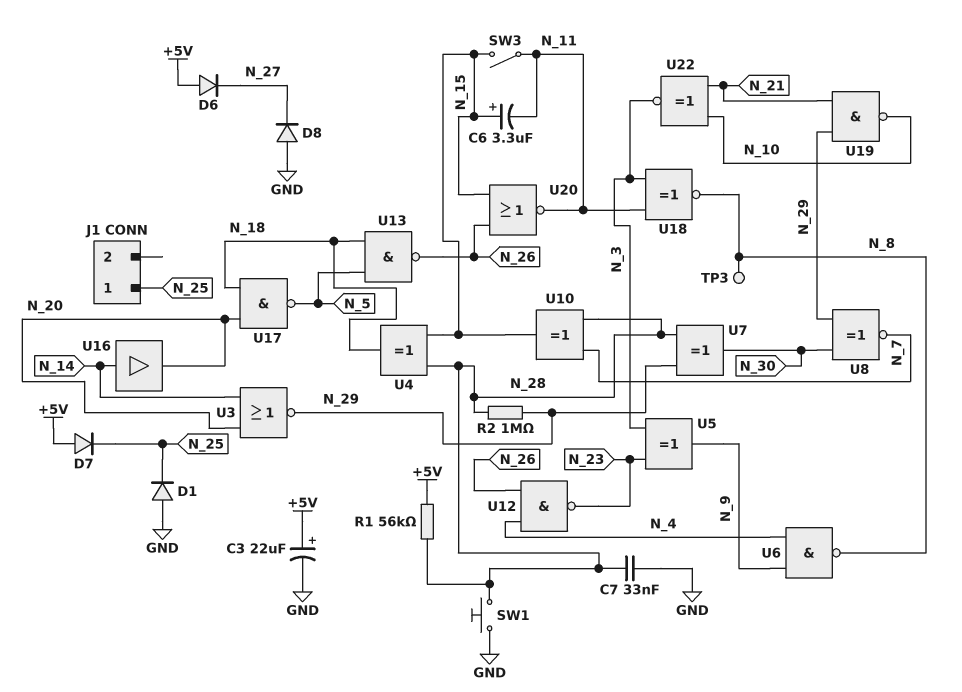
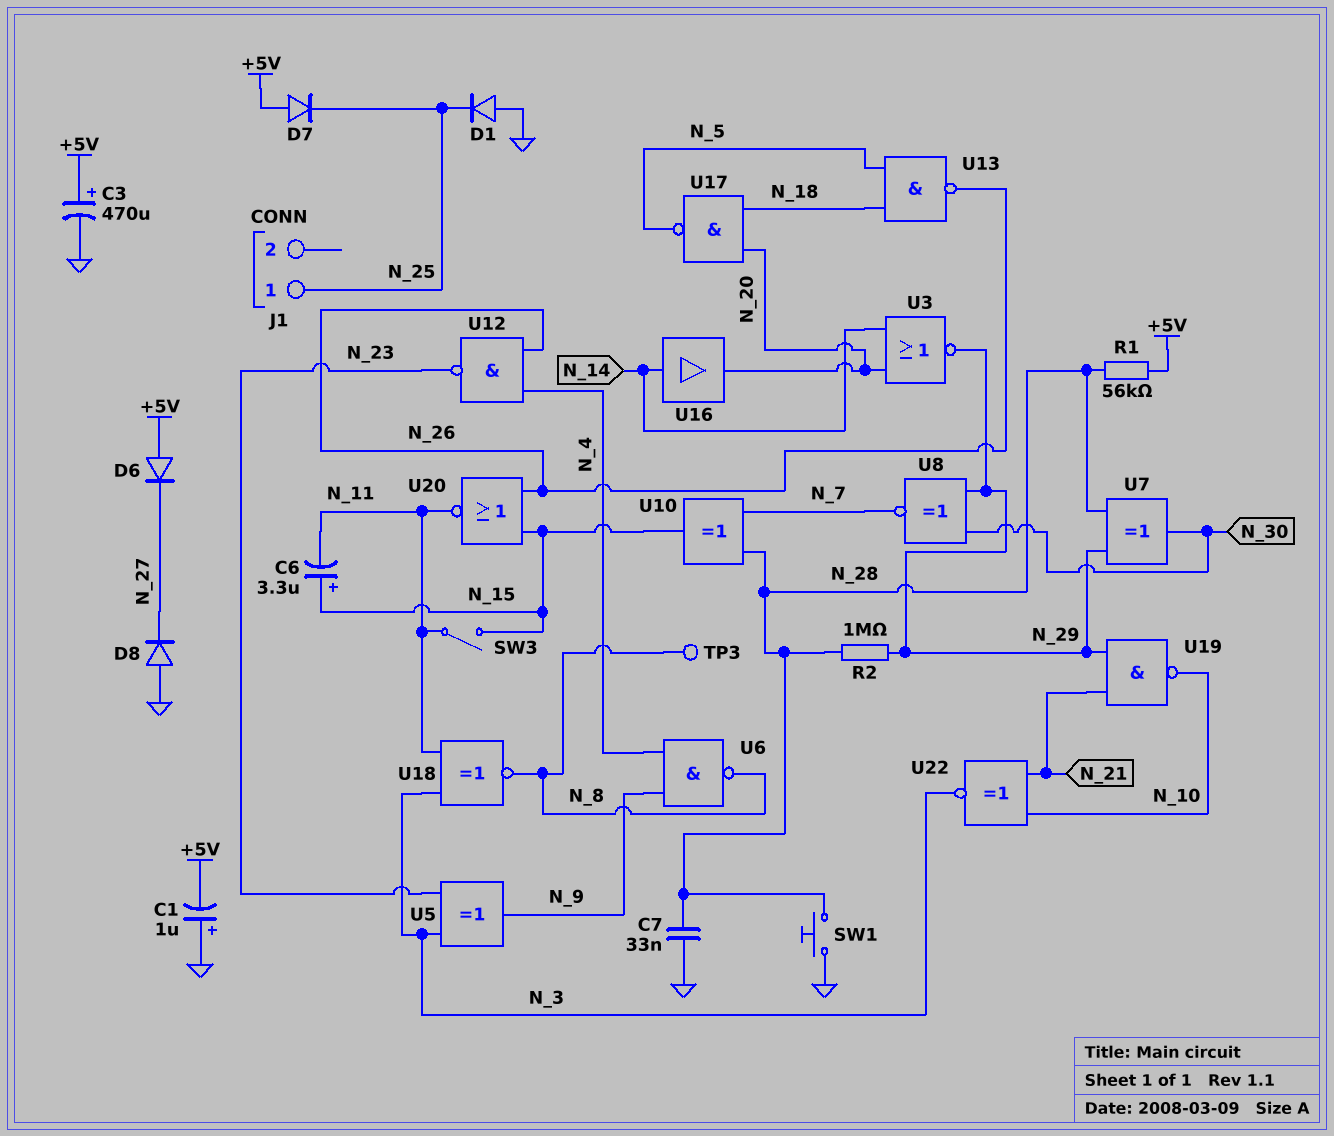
C1: none -> 1uF (plus GND, minus +5V)
C3: 22uF (plus +5V, minus GND) -> 470uF (plus +5V, minus GND)
U4: XOR (in N_15, in N_28, out N_18) -> none

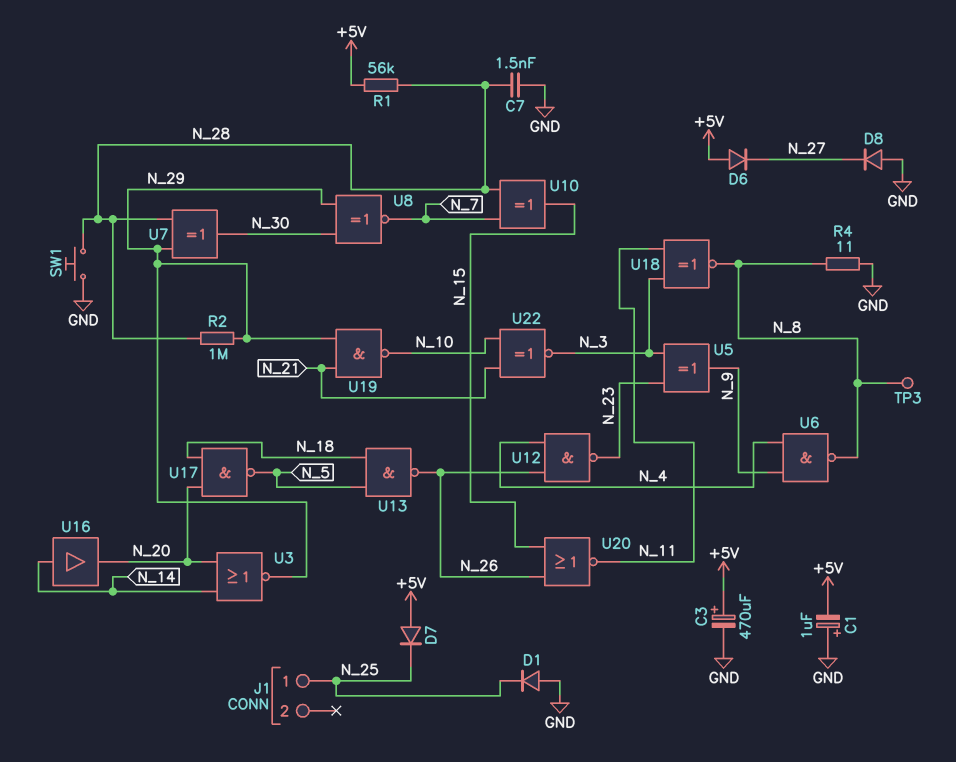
C6: 3.3uF (plus N_15, minus N_11) -> none
C7: 33nF (GND, N_28) -> 1.5nF (GND, N_28)
R4: none -> 11 (GND, N_8)
SW3: switch (N_11, N_15) -> none

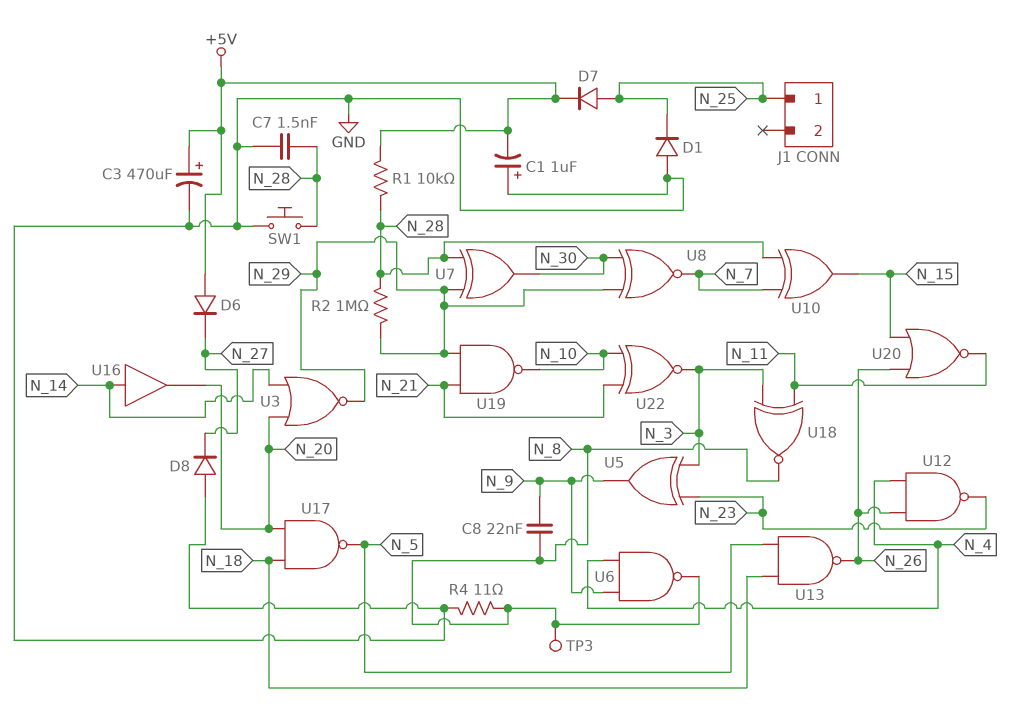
C8: none -> 22nF (N_8, N_9)
D7: diode (A +5V, K N_25) -> diode (A N_25, K +5V)
R1: 56k (+5V, N_28) -> 10k (+5V, N_28)

